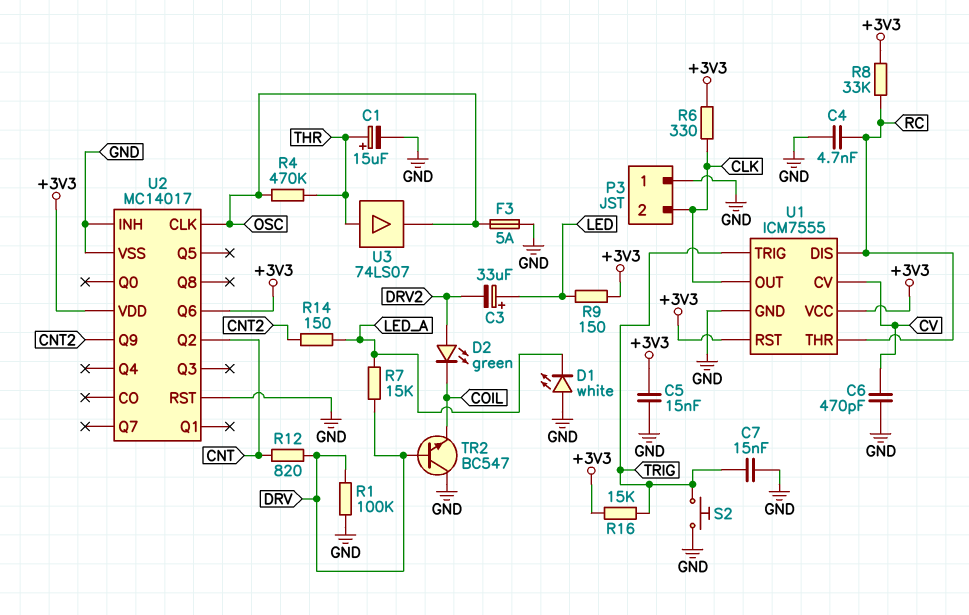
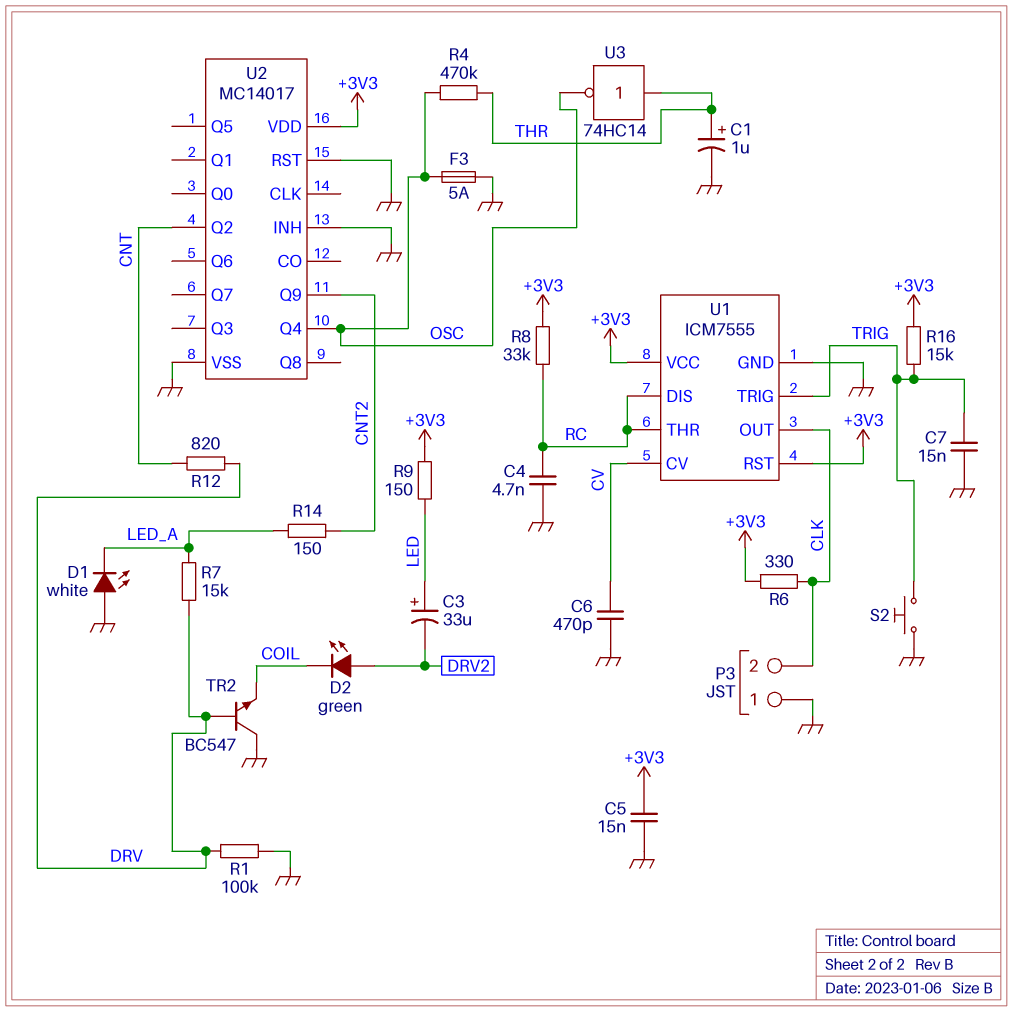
C1: 15uF (plus THR, minus GND) -> 1uF (plus THR, minus GND)
U2 pin CLK: OSC -> none
U2 pin Q4: none -> OSC
U2 pin Q6: +3V3 -> none
U3: buffer 74LS07 (in THR, out OSC) -> NOT 74HC14 (in THR, out OSC)

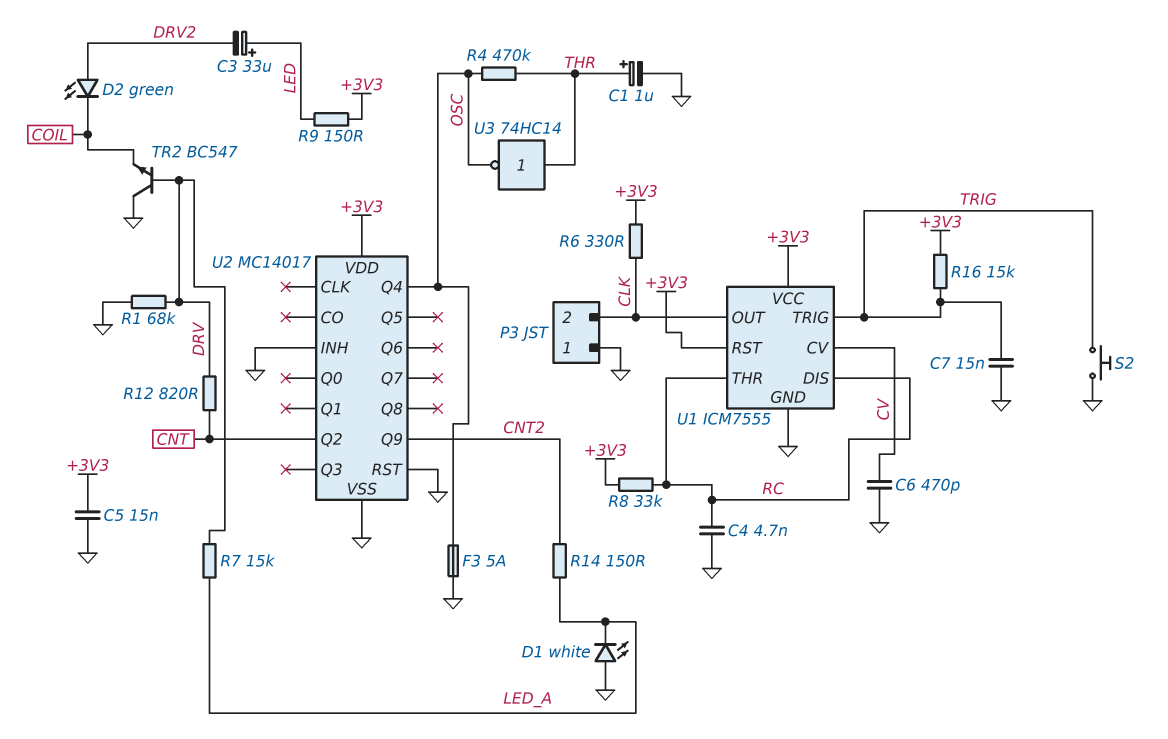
R1: 100k (DRV, GND) -> 68k (DRV, GND)

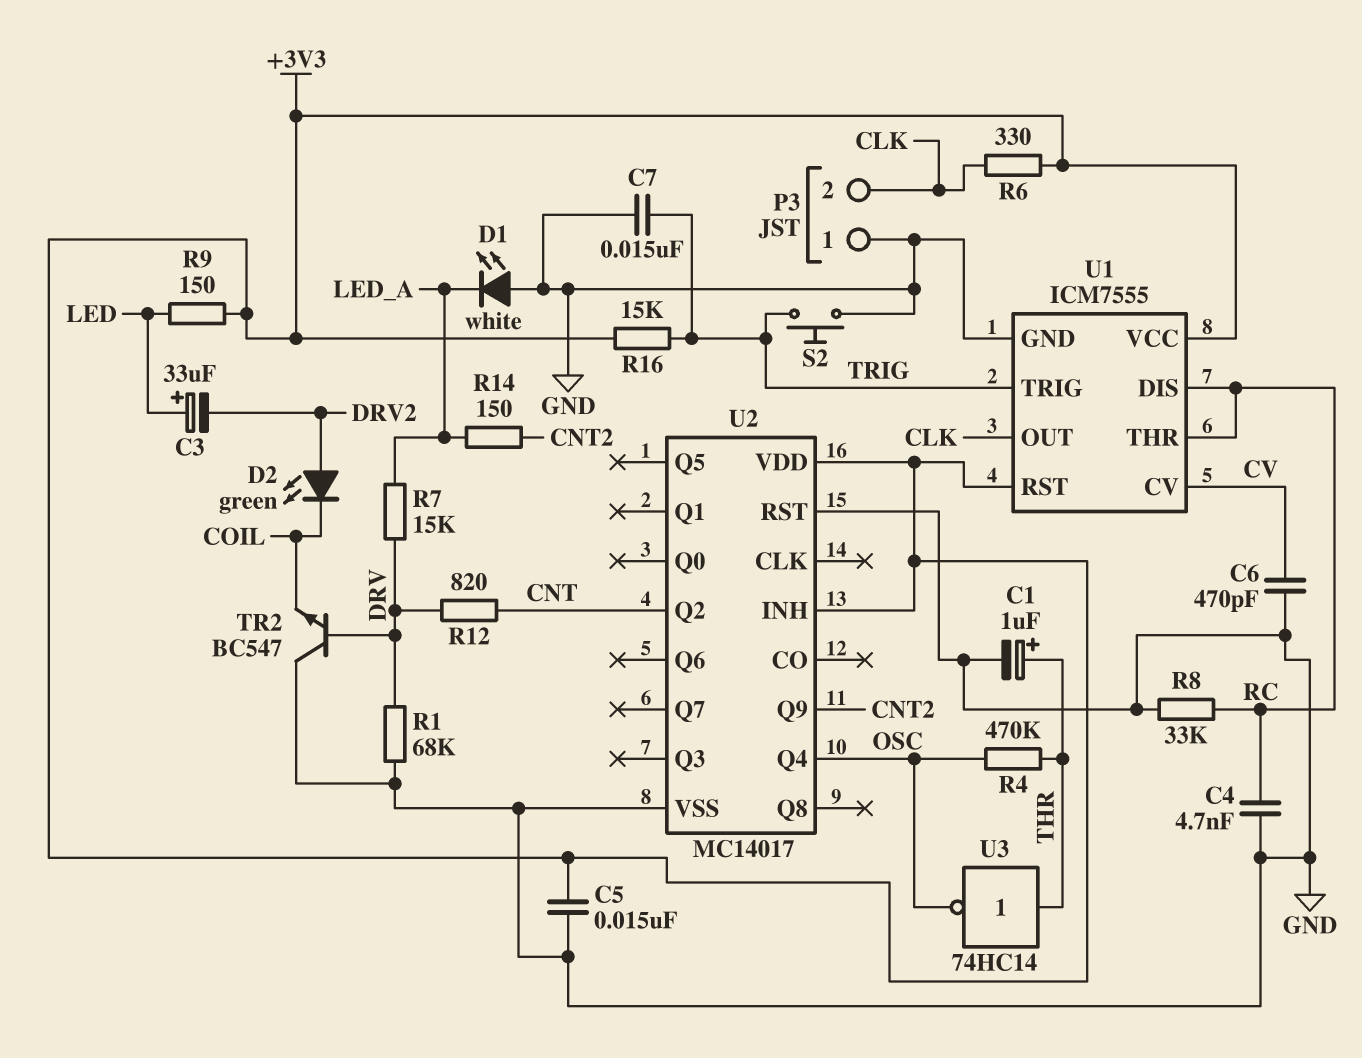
F3: 5A (GND, OSC) -> none
R8: 33k (+3V3, RC) -> 33k (GND, RC)
U2 pin INH: GND -> +3V3

